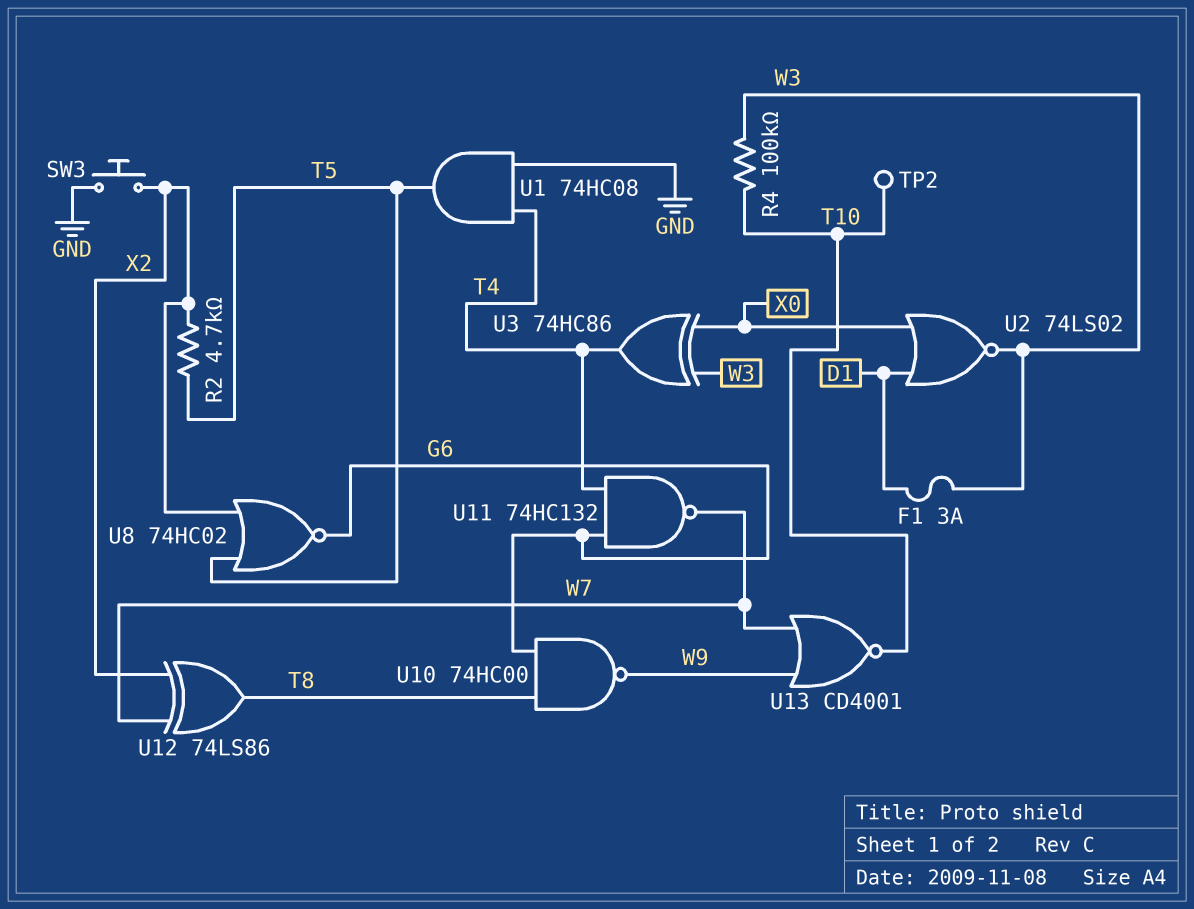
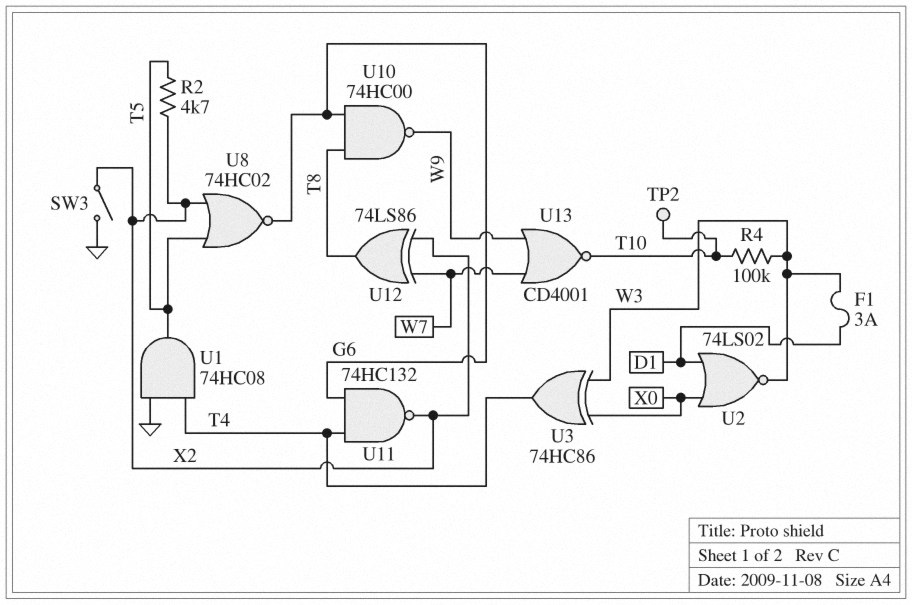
SW3: button (GND, X2) -> switch (GND, X2)
U11: NAND 74HC132 (in G6, in T4, out W7) -> NAND 74HC132 (in G6, in T4, out X2)

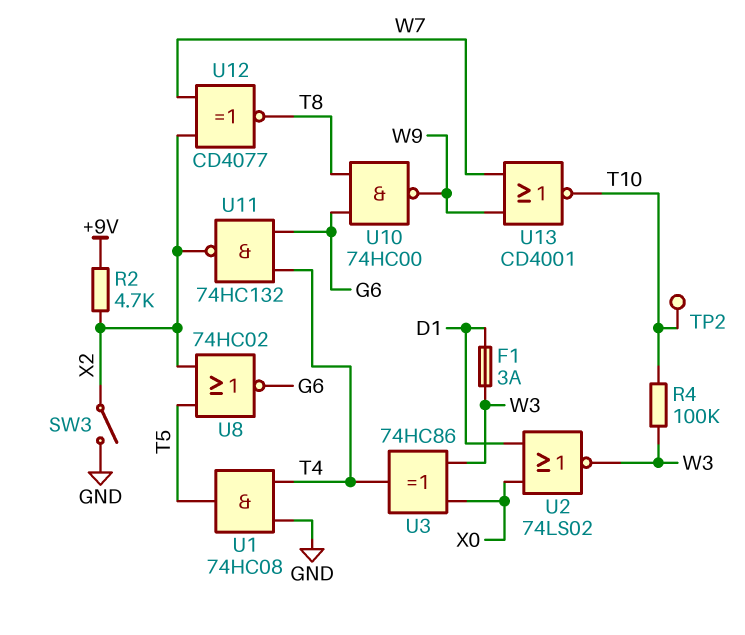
R2: 4.7k (T5, X2) -> 4.7k (+9V, X2)
U12: XOR 74LS86 (in W7, in X2, out T8) -> XNOR CD4077 (in W7, in X2, out T8)

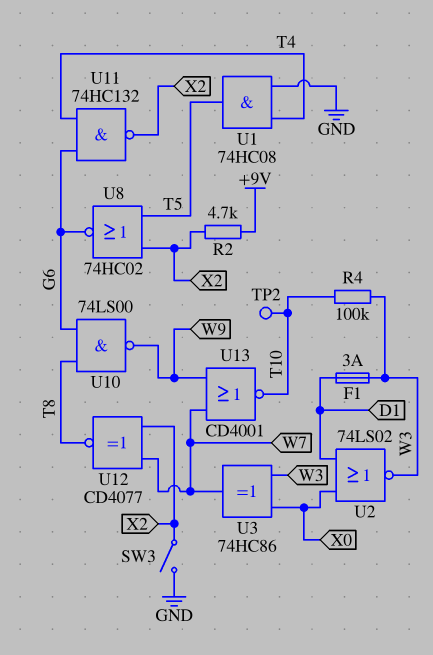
U3: XOR 74HC86 (in W3, in X0, out T4) -> XOR 74HC86 (in W3, in X0, out W7)
U10: NAND 74HC00 (in G6, in T8, out W9) -> NAND 74LS00 (in G6, in T8, out W9)

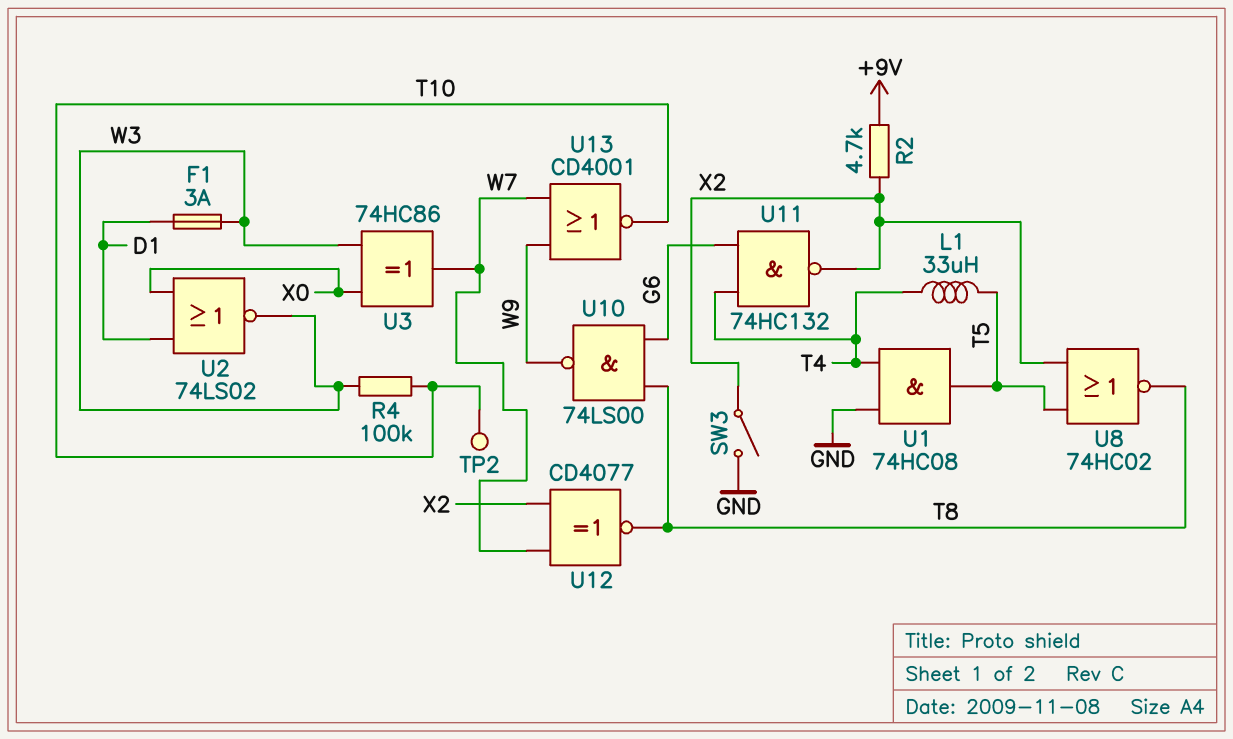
L1: none -> 33uH (T4, T5)
U8: NOR 74HC02 (in T5, in X2, out G6) -> NOR 74HC02 (in T5, in X2, out T8)

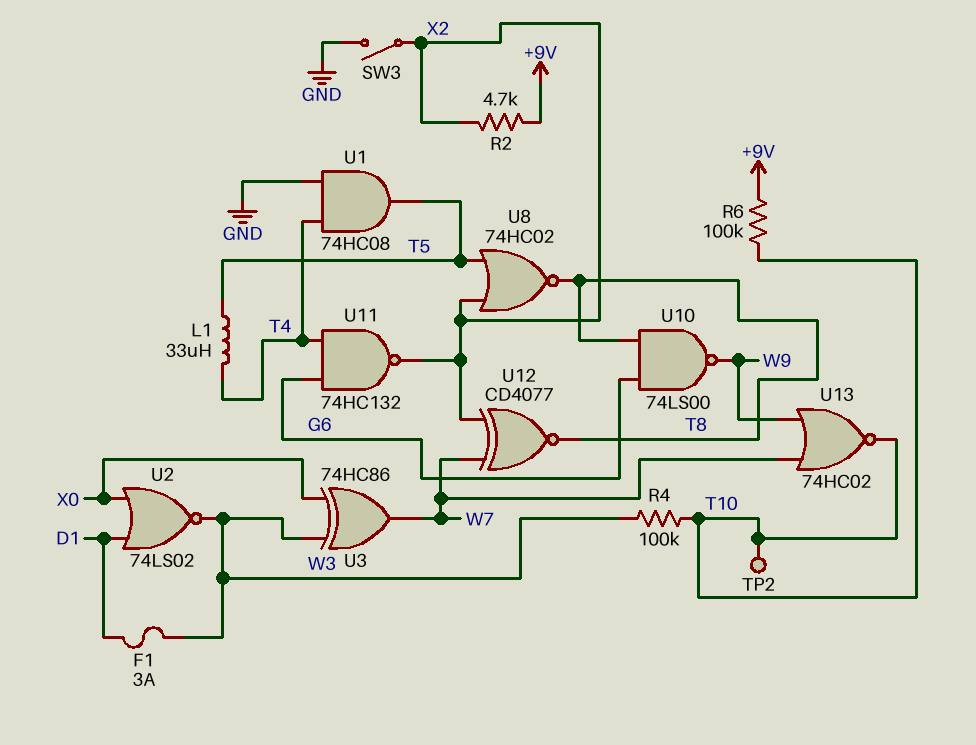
R6: none -> 100k (+9V, T10)
U13: NOR CD4001 (in W7, in W9, out T10) -> NOR 74HC02 (in W7, in W9, out T10)

